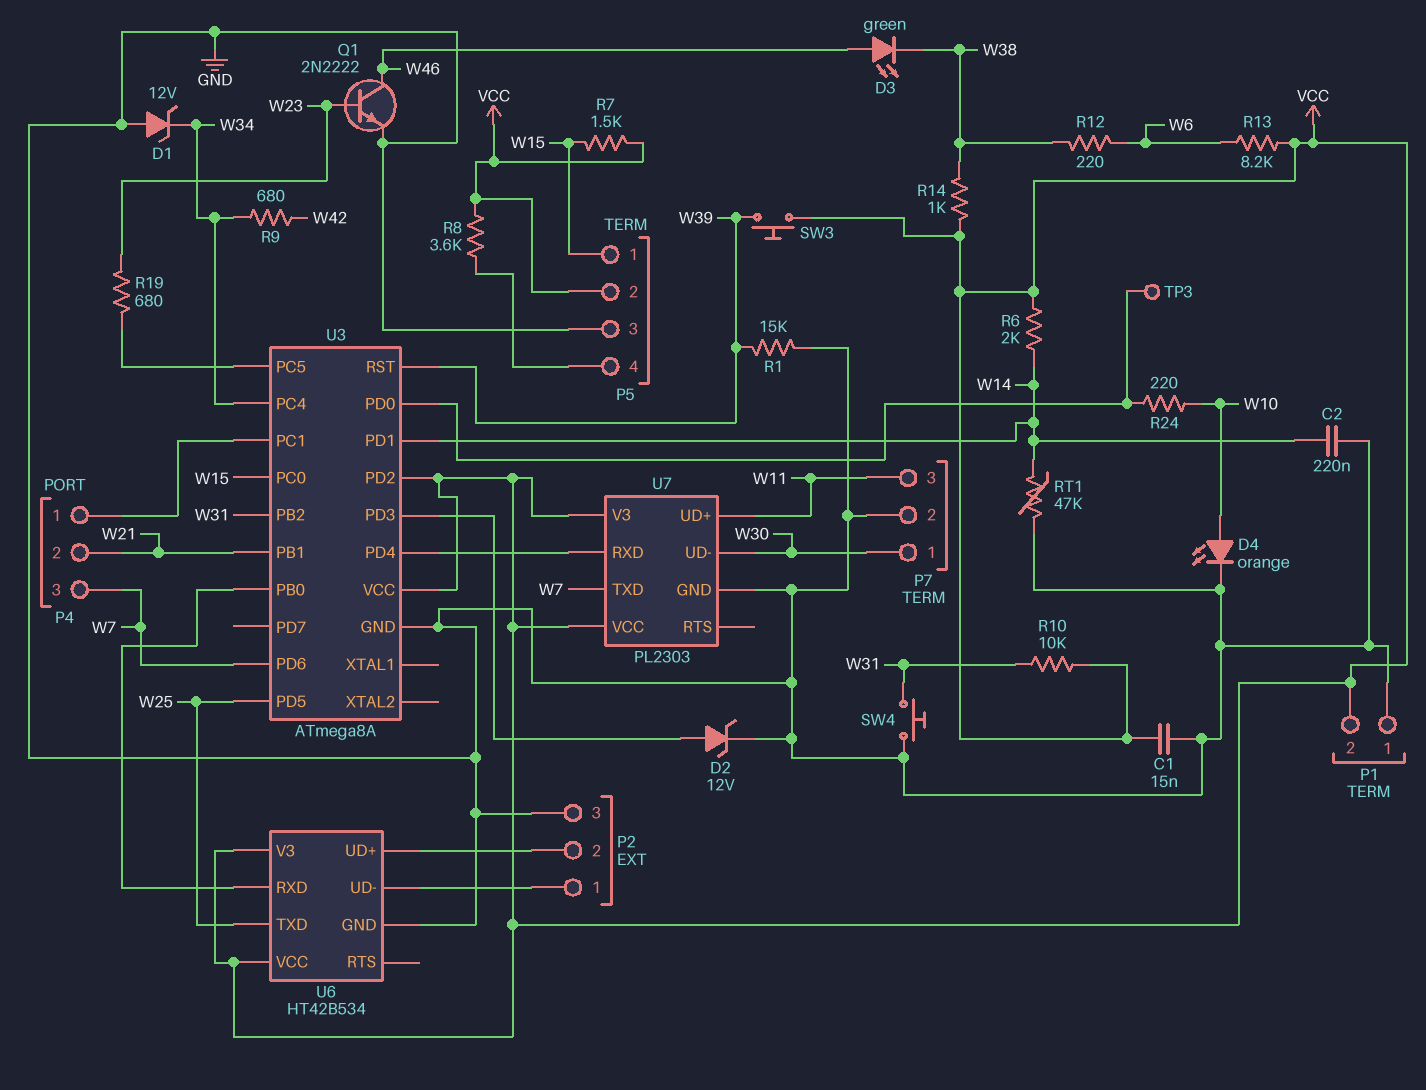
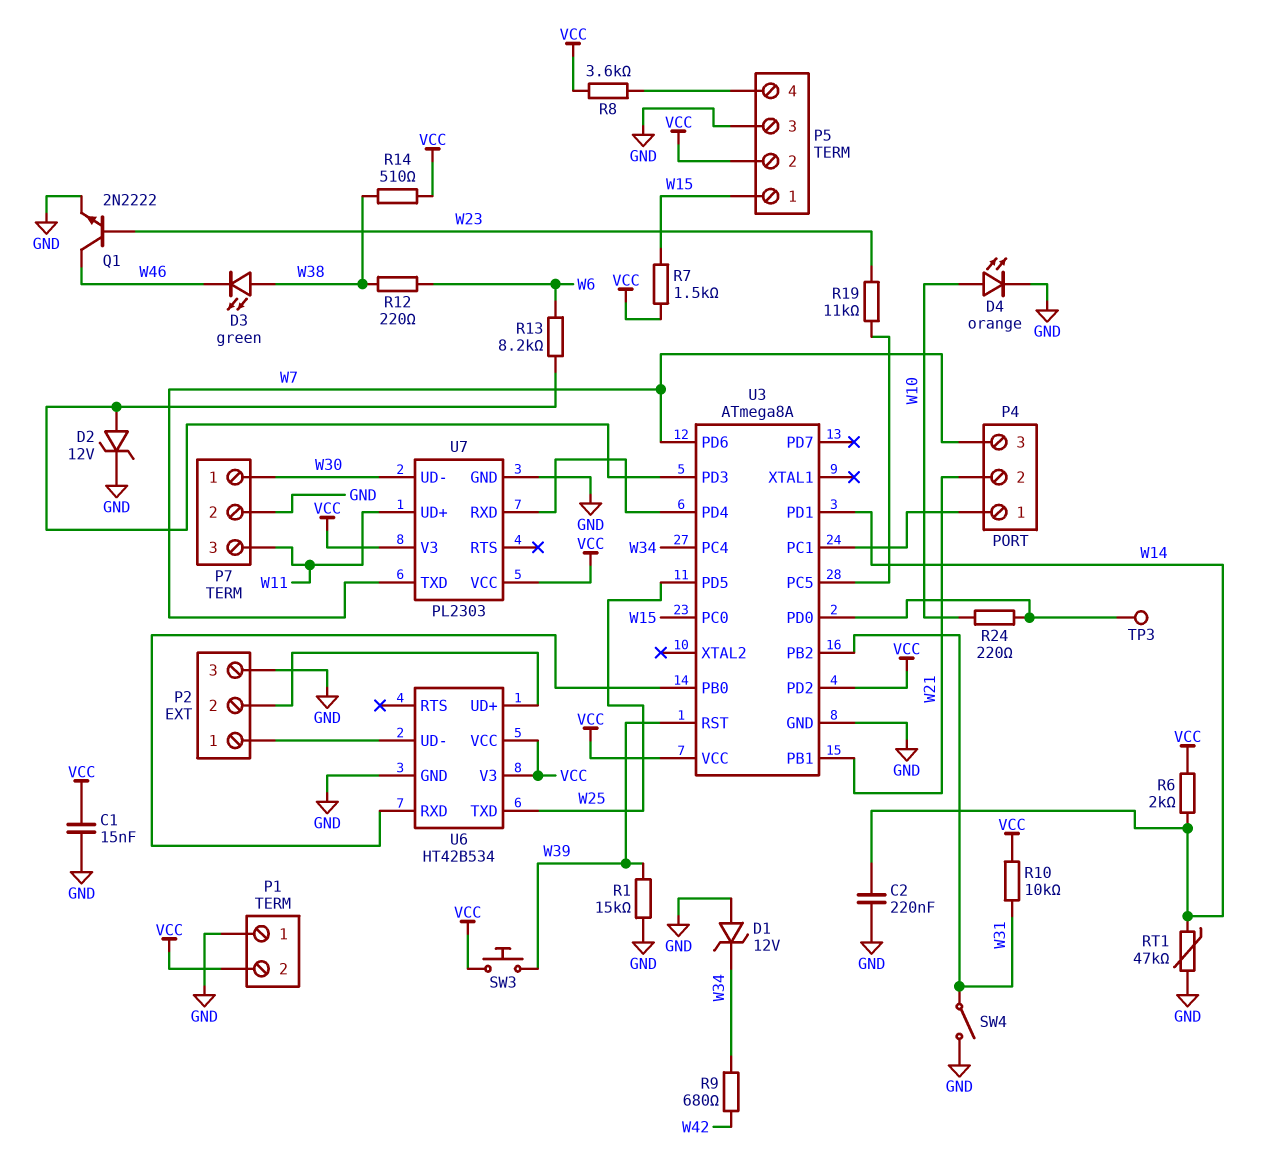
D3: LED green (A W46, K W38) -> LED green (A W38, K W46)
R13: 8.2k (VCC, W6) -> 8.2k (U3/PD3, W6)
R14: 1k (VCC, W38) -> 510 (VCC, W38)
R19: 680 (U3/PC5, W23) -> 11k (U3/PC5, W23)
SW4: button (GND, W31) -> switch (GND, W31)

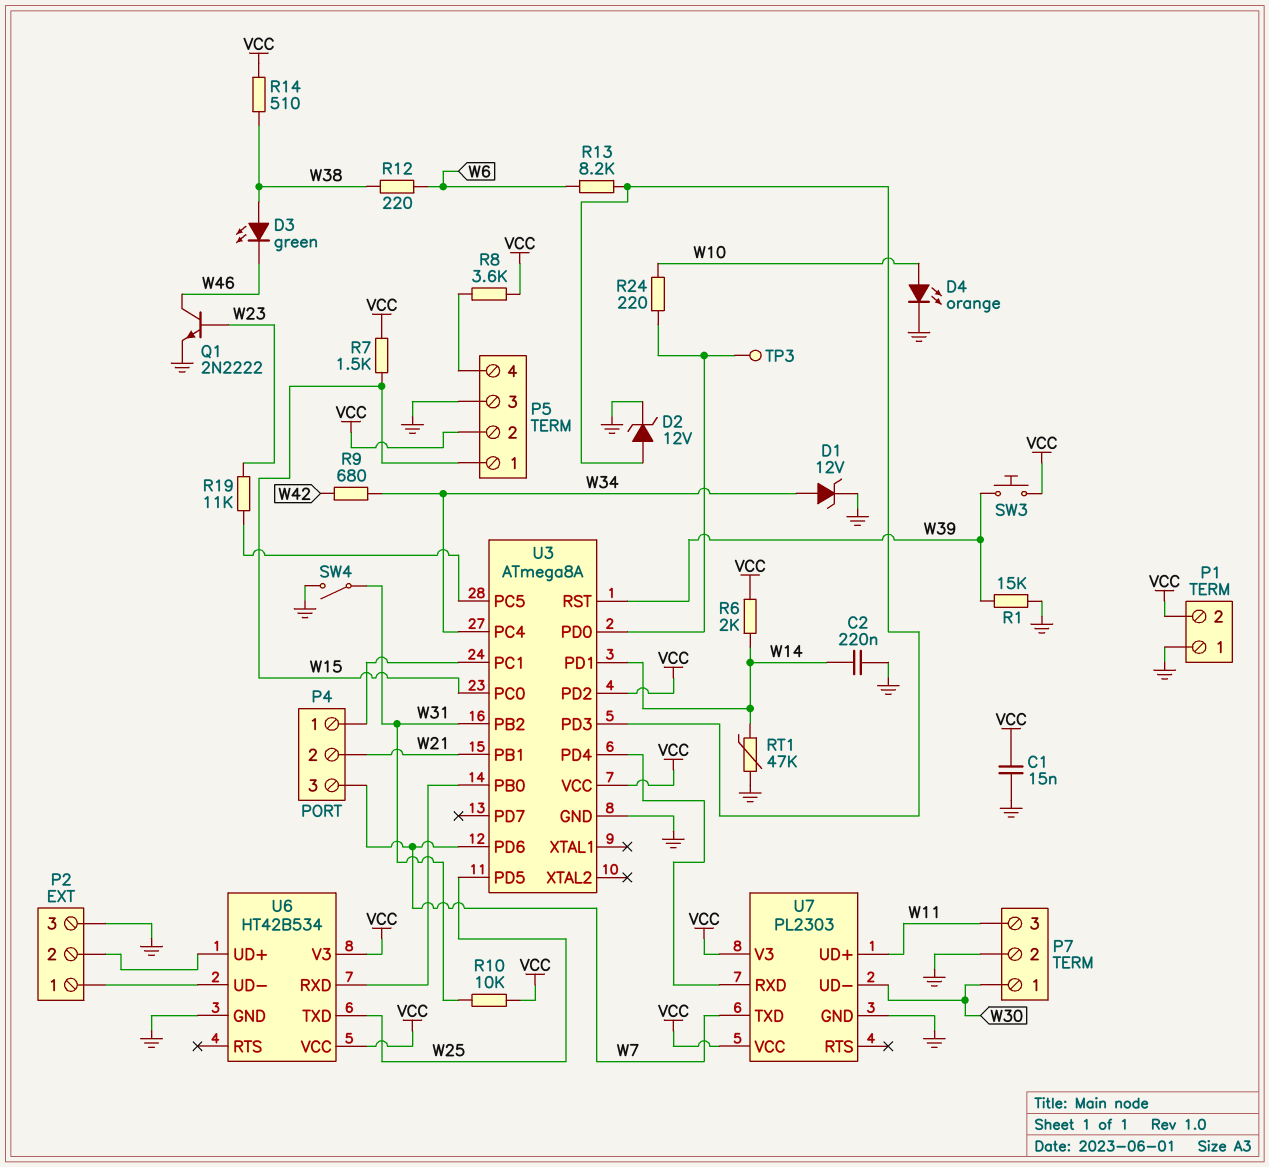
D1: zener 12V (A GND, K W34) -> zener 12V (A W34, K GND)

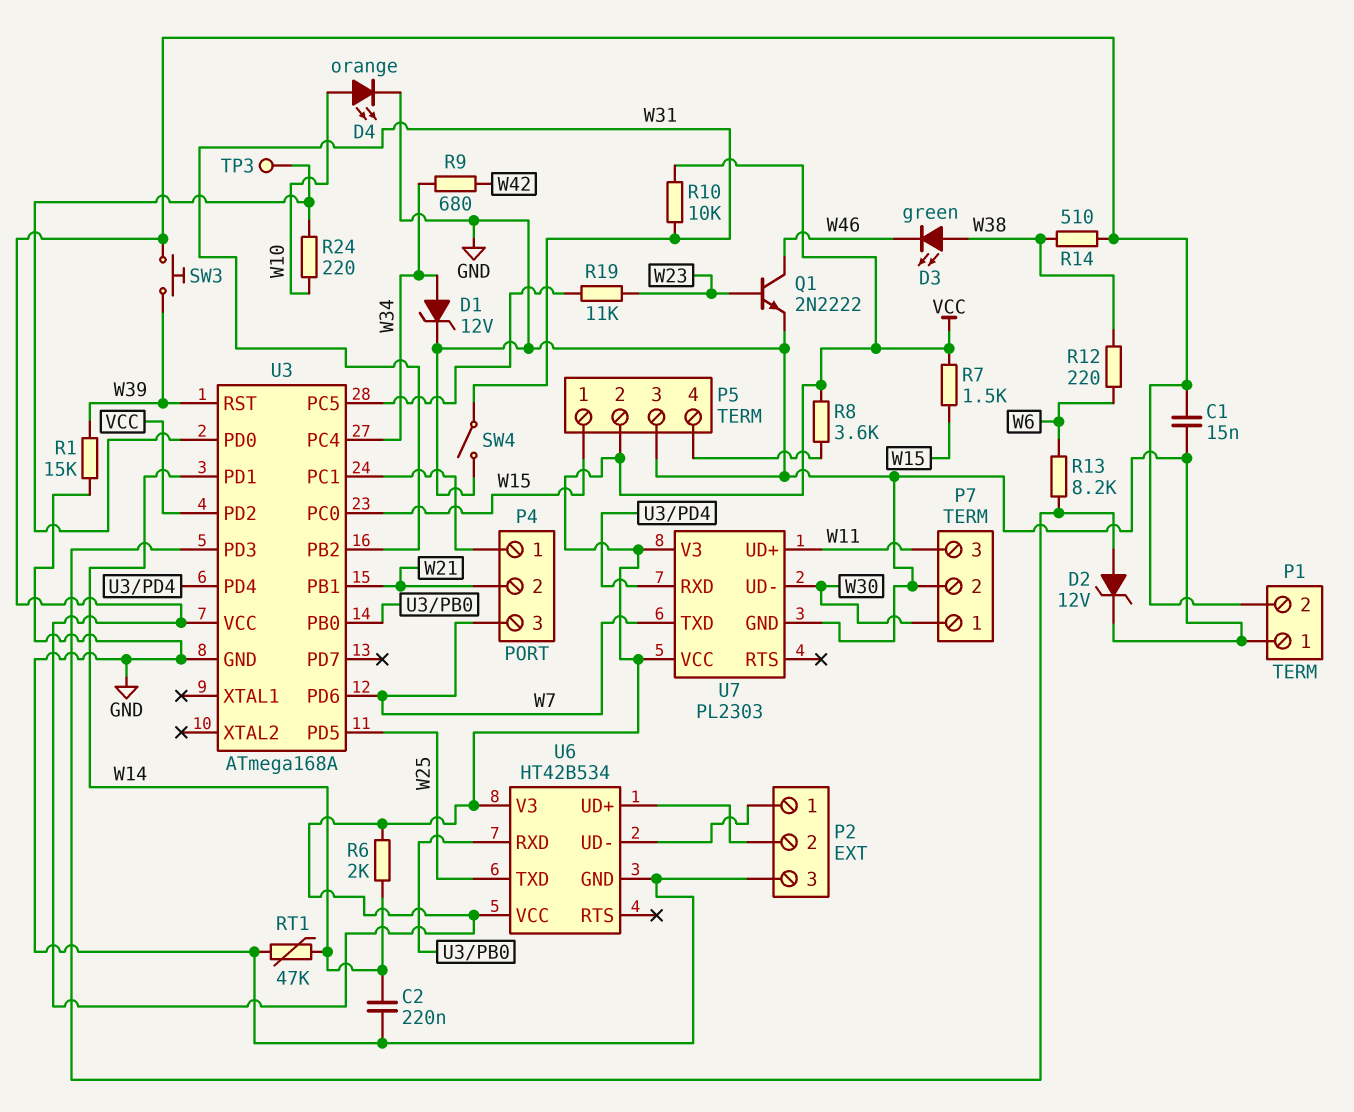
U3: ATmega8A -> ATmega168A

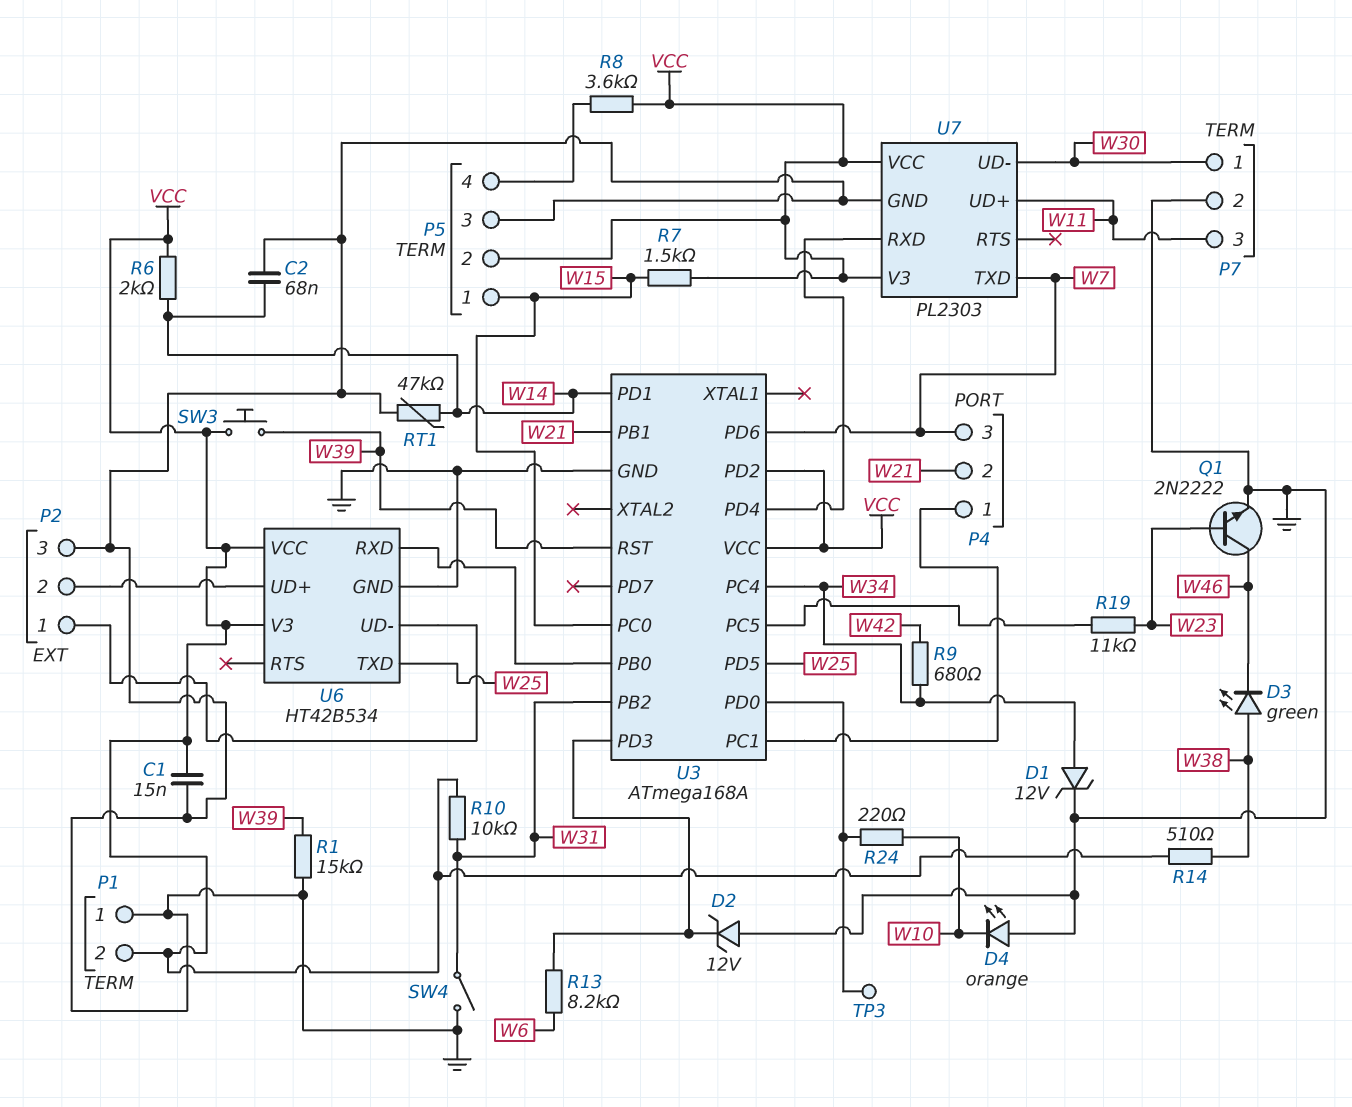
C2: 220nF (GND, W14) -> 68nF (GND, W14)
D2: zener 12V (A U3/PD3, K GND) -> zener 12V (A GND, K U3/PD3)
D4: LED orange (A W10, K GND) -> LED orange (A GND, K W10)
R12: 220 (W6, W38) -> none

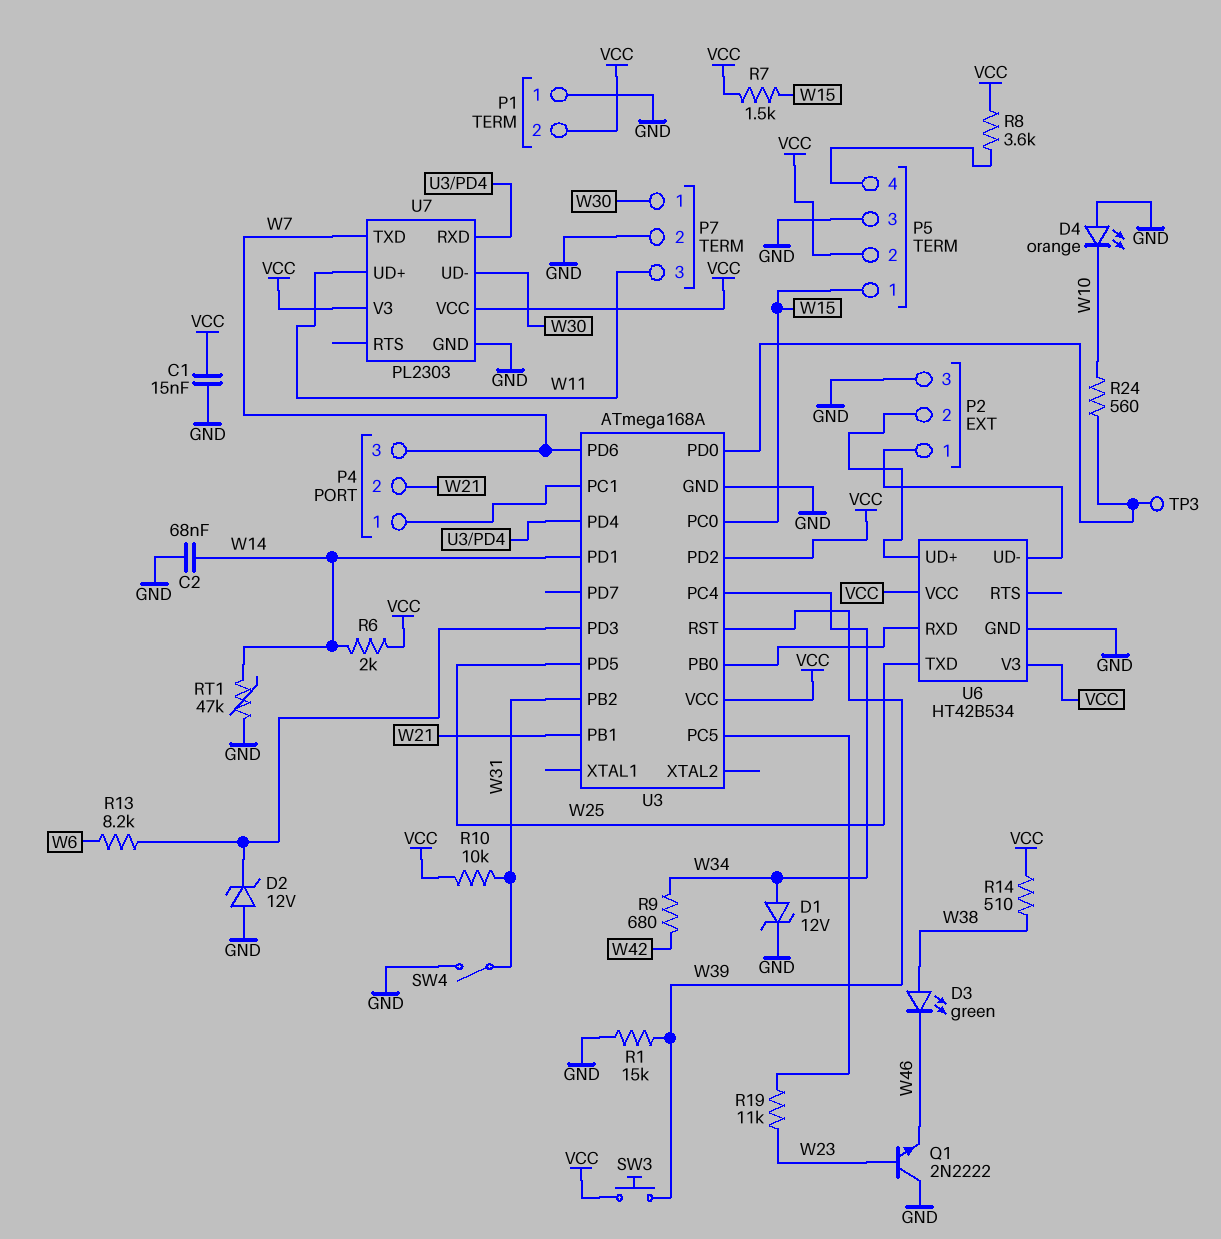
Q1: NPN 2N2222 (B W23, C W46, E GND) -> NPN 2N2222 (B W23, C GND, E W46)
R24: 220 (U3/PD0, W10) -> 560 (U3/PD0, W10)

